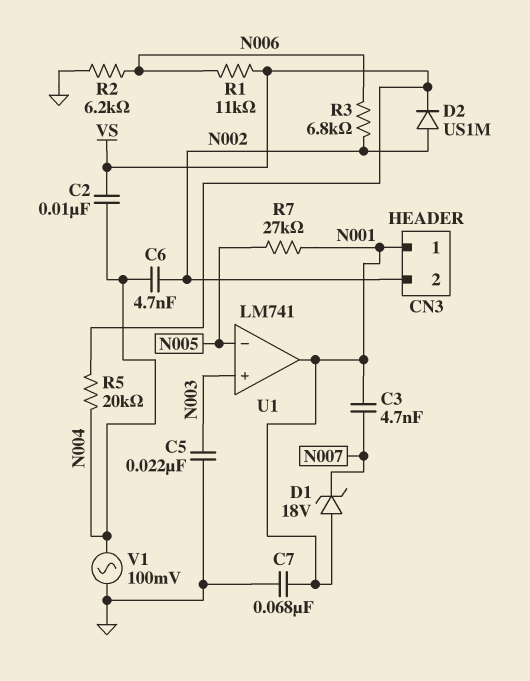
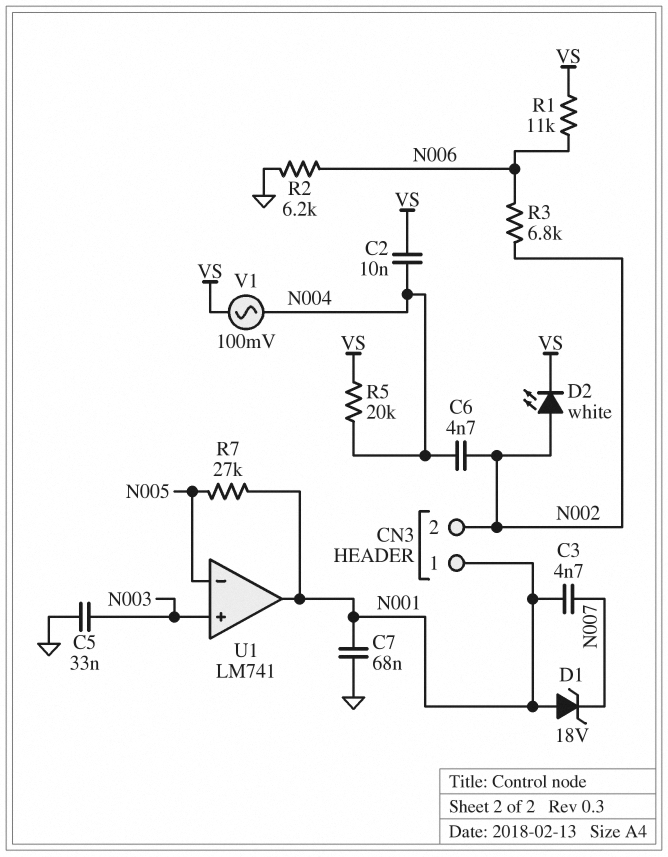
C5: 22nF (GND, N003) -> 33nF (GND, N003)
D2: diode US1M (A N002, K VS) -> LED white (A N002, K VS)
V1: AC 100mV (GND, N004) -> AC 100mV (N004, VS)

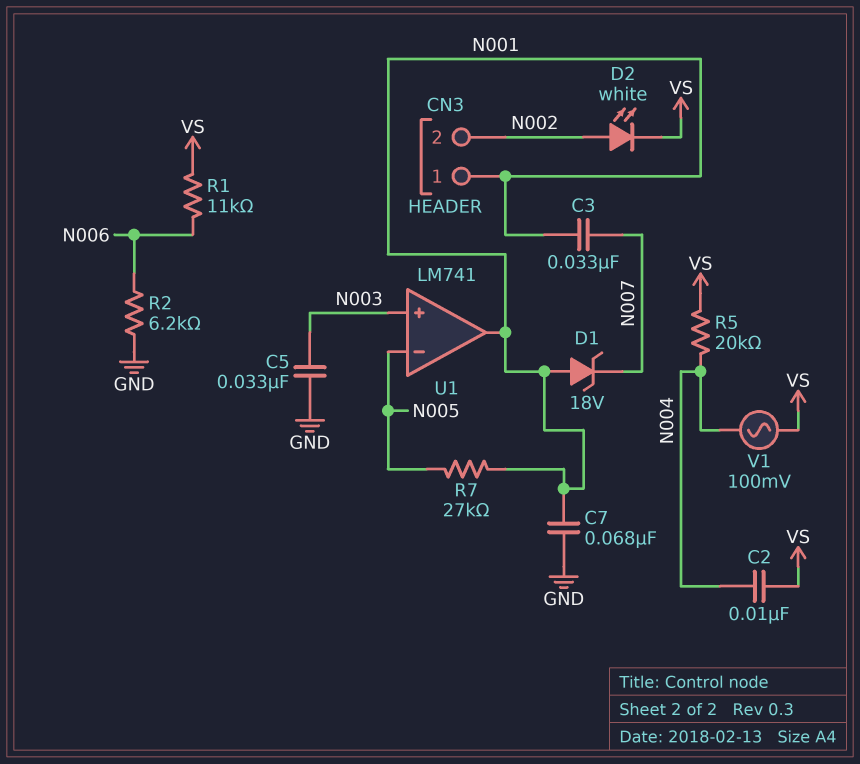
C3: 4.7nF (N001, N007) -> 33nF (N001, N007)
C6: 4.7nF (N002, N004) -> none
R3: 6.8k (N002, N006) -> none

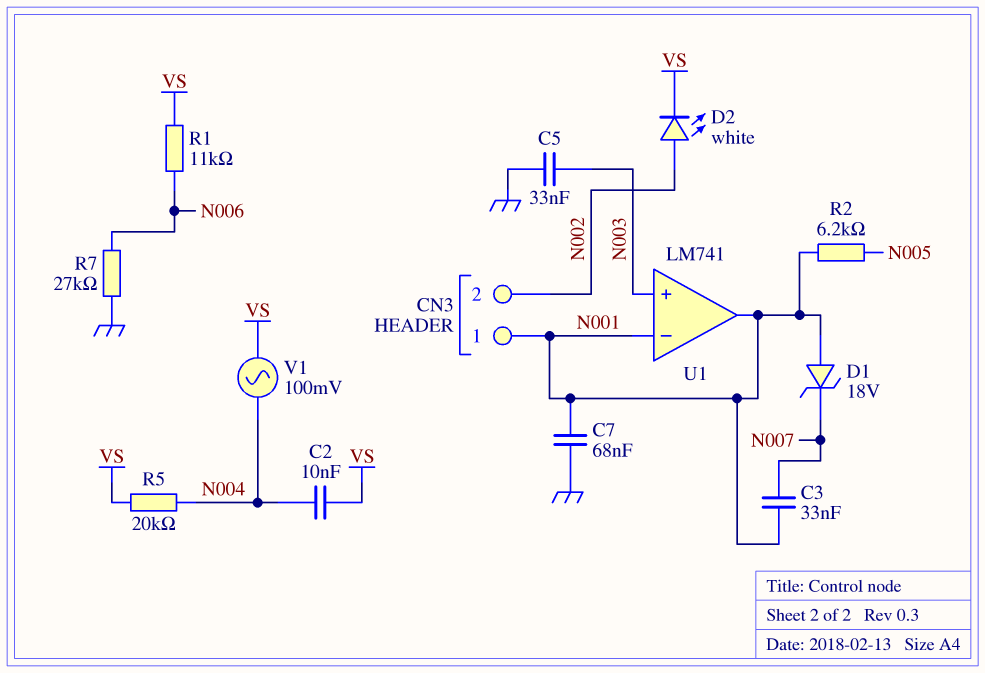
R2: 6.2k (GND, N006) -> 6.2k (N001, N005)
R7: 27k (N001, N005) -> 27k (GND, N006)
U1 pin in-: N005 -> N001

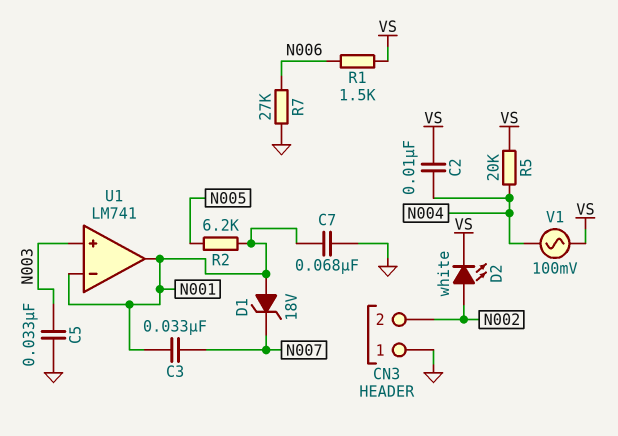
CN3 pin 1: N001 -> GND
R1: 11k (N006, VS) -> 1.5k (N006, VS)

